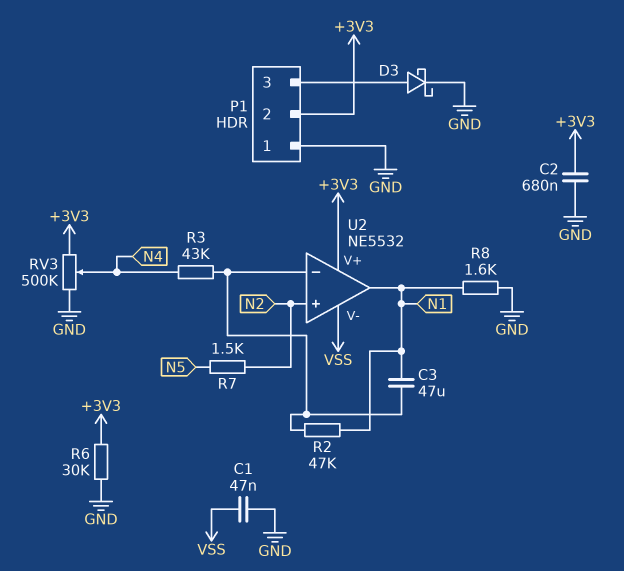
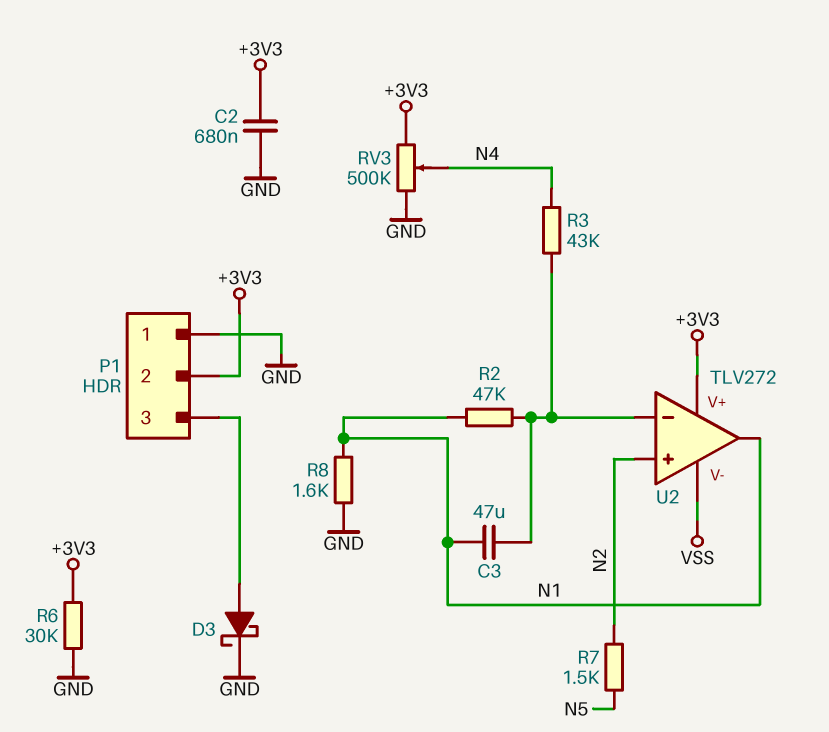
C1: 47nF (GND, VSS) -> none
U2: NE5532 -> TLV272

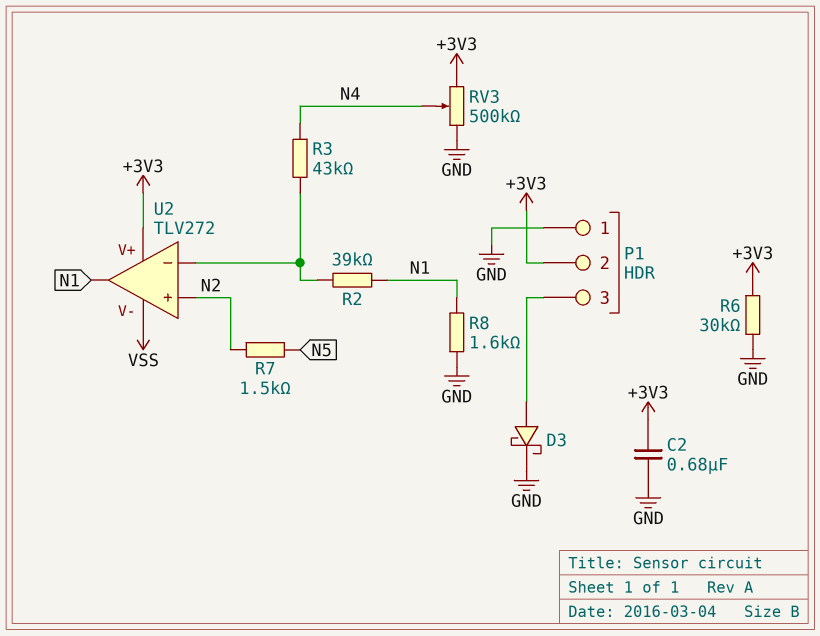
C3: 47uF (N1, U2/in-) -> none
R2: 47k (N1, U2/in-) -> 39k (N1, U2/in-)

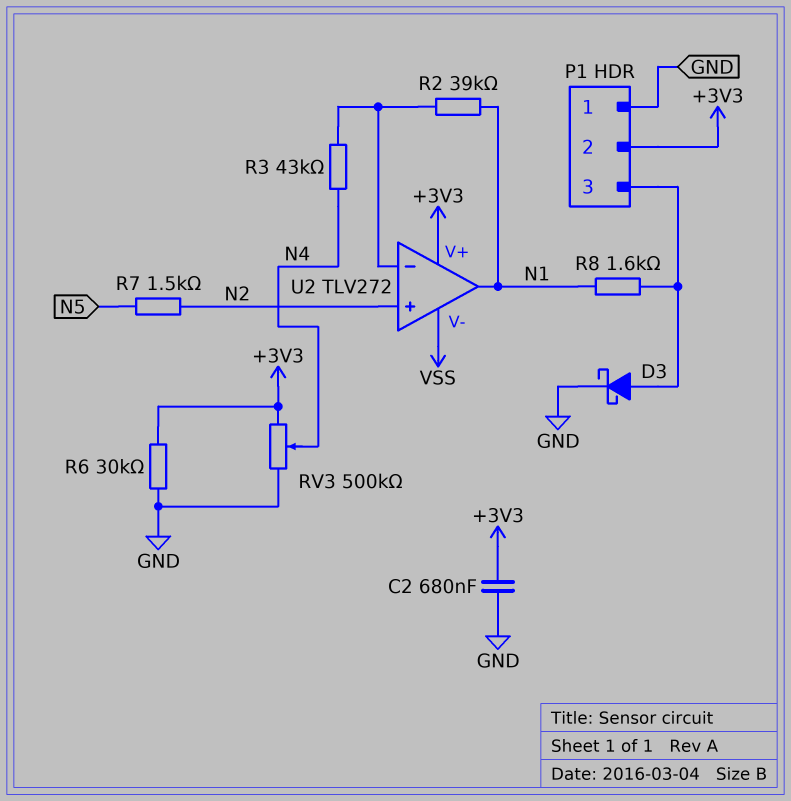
R8: 1.6k (GND, N1) -> 1.6k (N1, P1/3)

